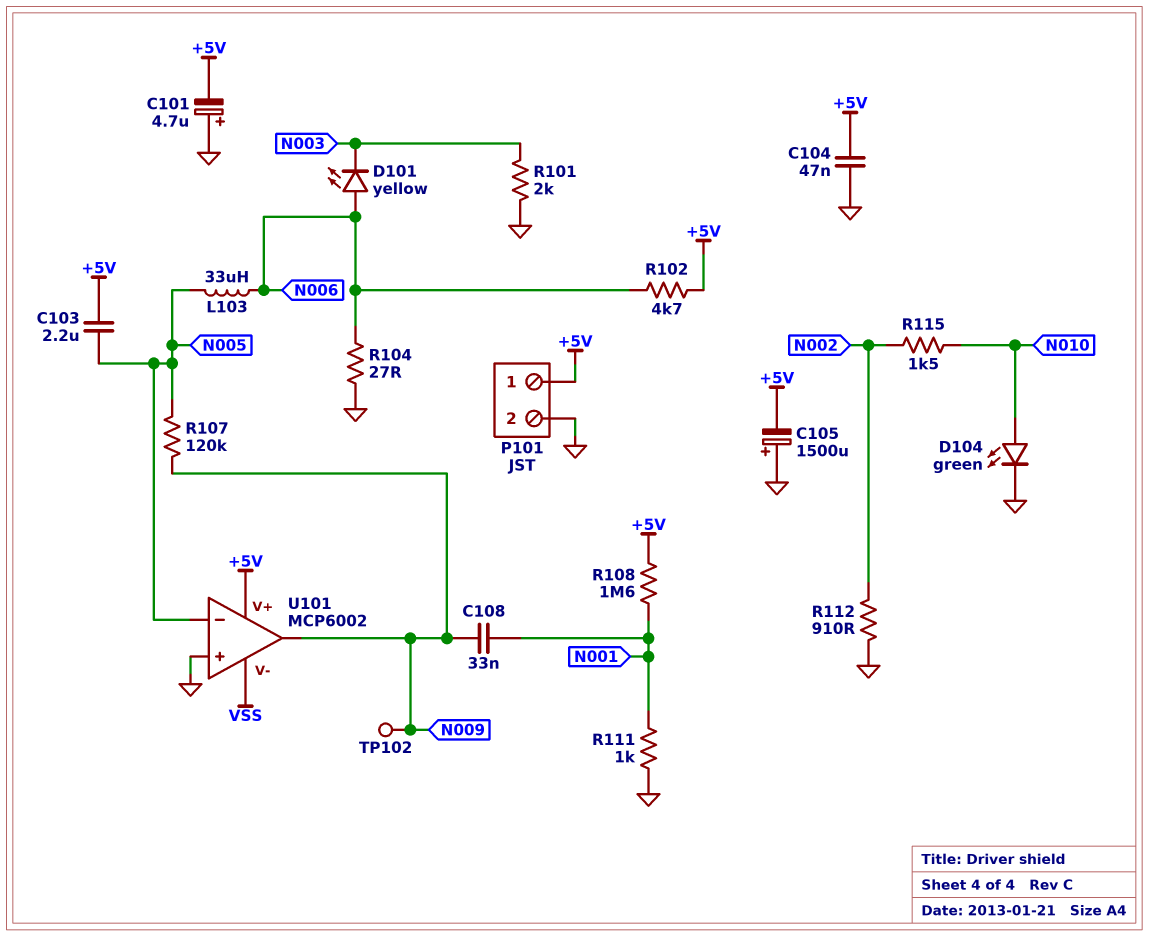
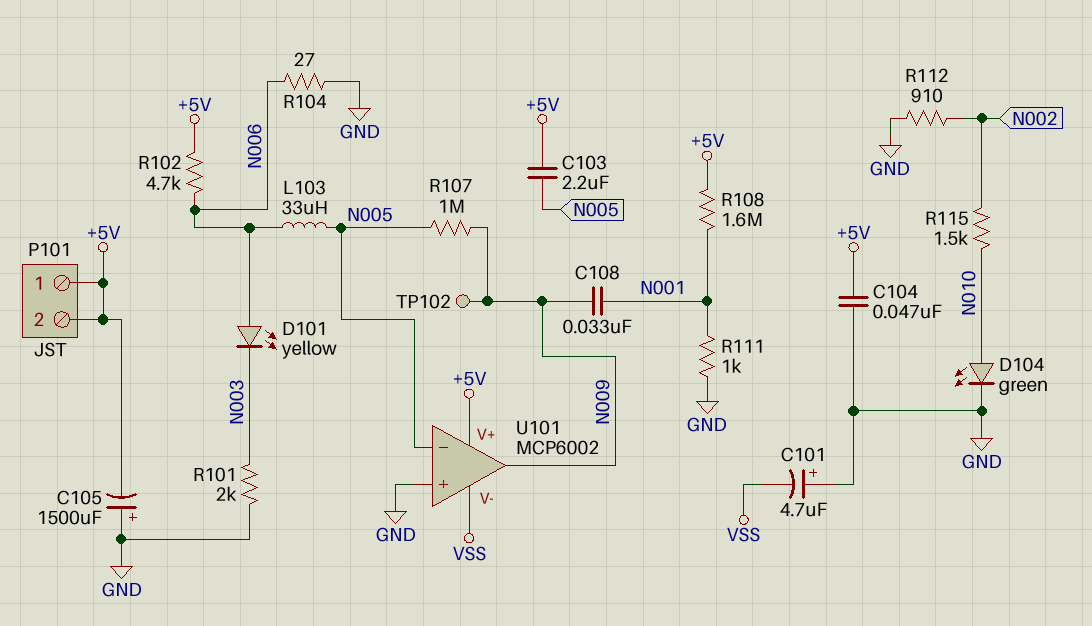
C101: 4.7uF (plus GND, minus +5V) -> 4.7uF (plus GND, minus VSS)
P101 pin 2: GND -> +5V
R107: 120k (N005, N009) -> 1M (N005, N009)

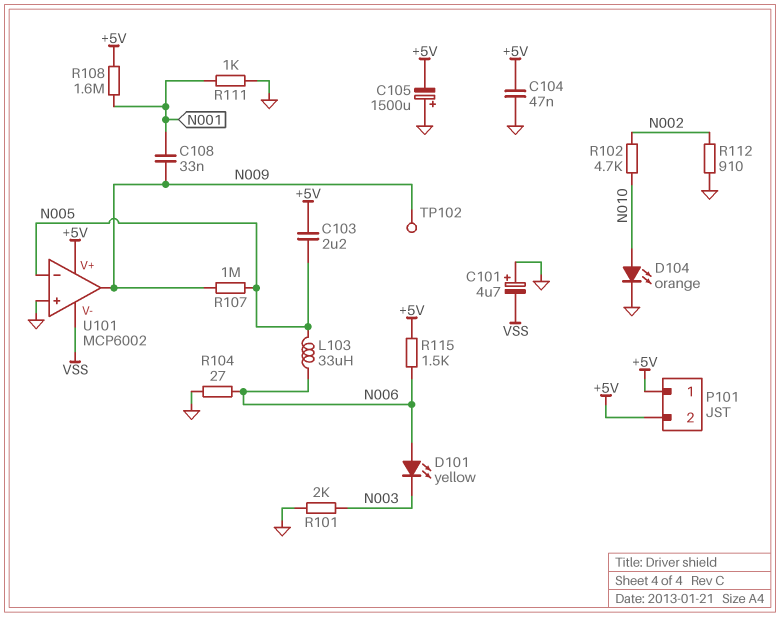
D104: LED green (A N010, K GND) -> LED orange (A N010, K GND)
R102: 4.7k (+5V, N006) -> 4.7k (N002, N010)
R115: 1.5k (N002, N010) -> 1.5k (+5V, N006)

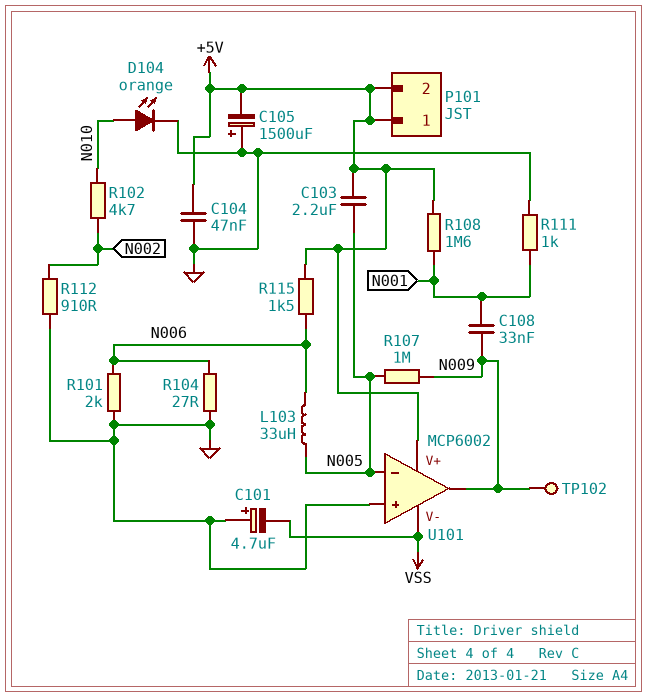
D101: LED yellow (A N006, K N003) -> none
R101: 2k (GND, N003) -> 2k (GND, N006)

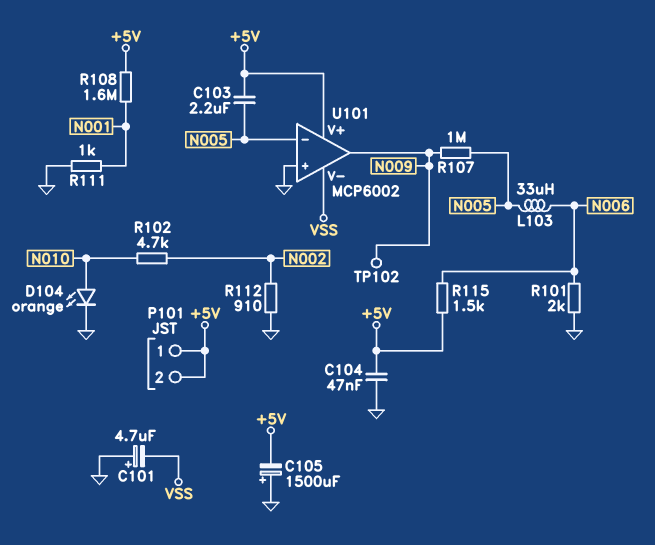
C108: 33nF (N001, N009) -> none
R104: 27 (GND, N006) -> none

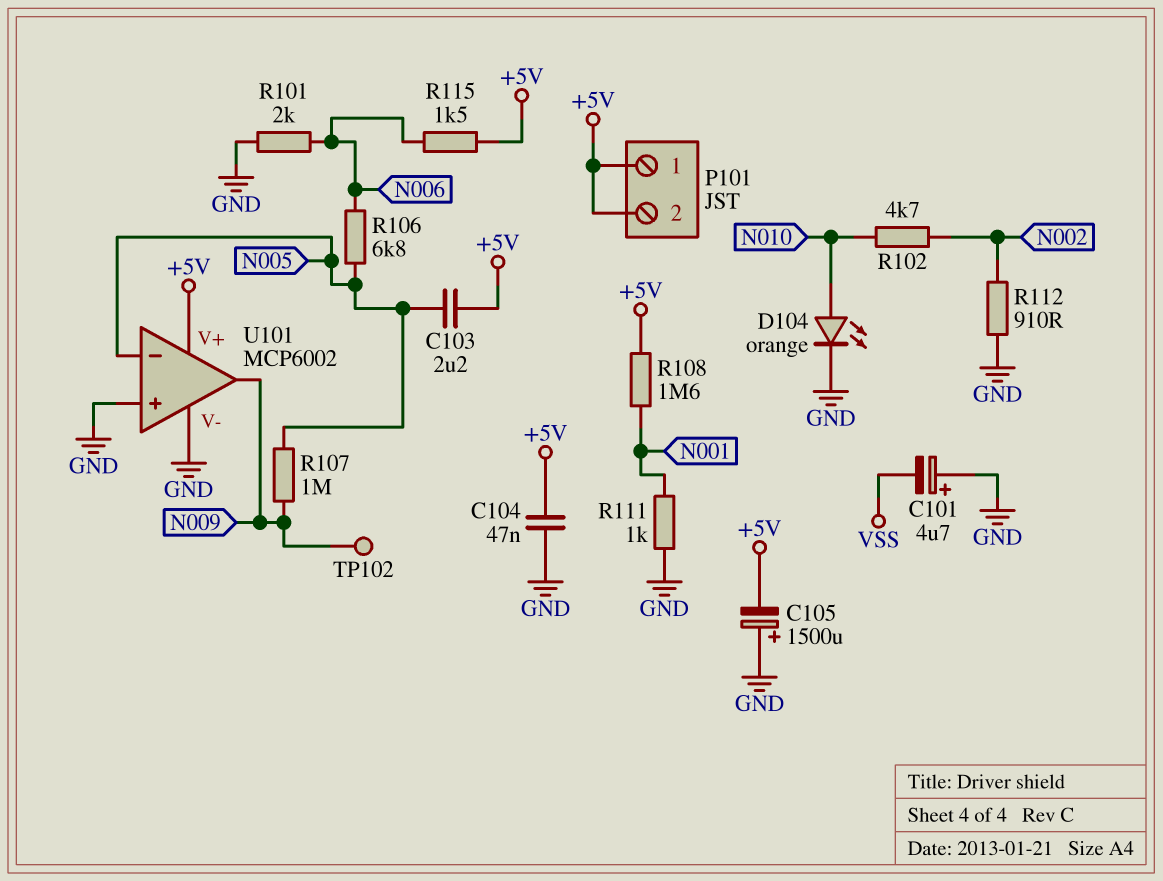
L103: 33uH (N005, N006) -> none
R106: none -> 6.8k (N005, N006)
U101 pin V-: VSS -> GND

